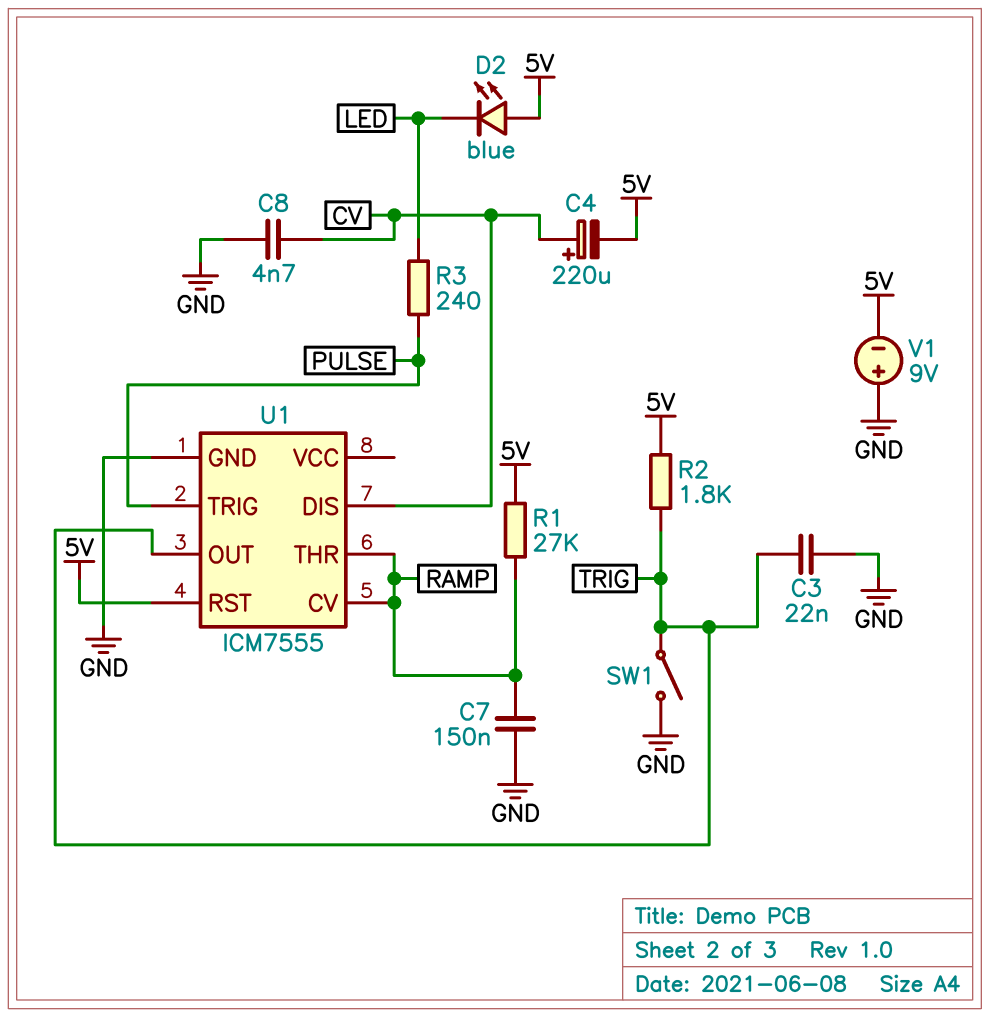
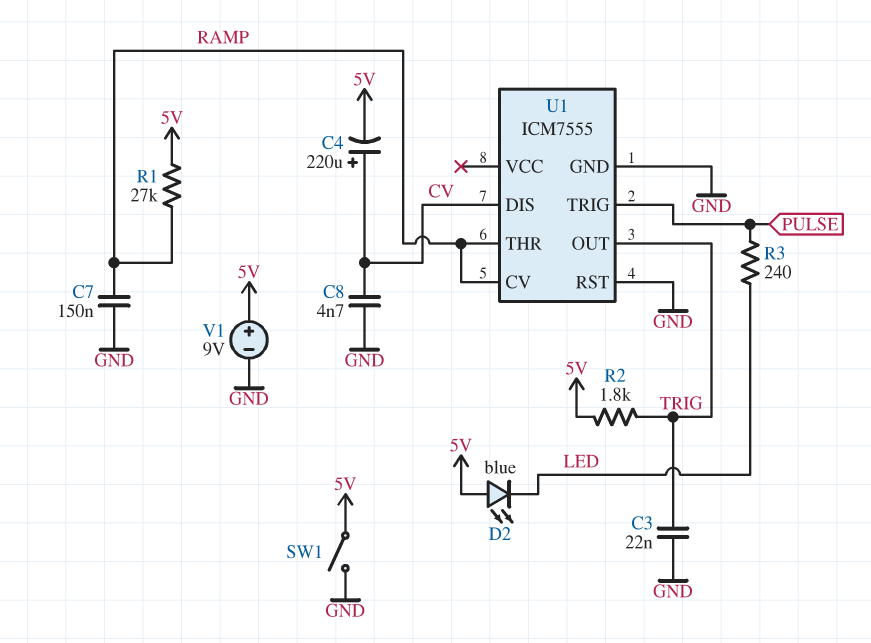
SW1: switch (GND, TRIG) -> switch (5V, GND)
U1 pin RST: 5V -> GND
V1: 9V (plus GND, minus 5V) -> 9V (plus 5V, minus GND)

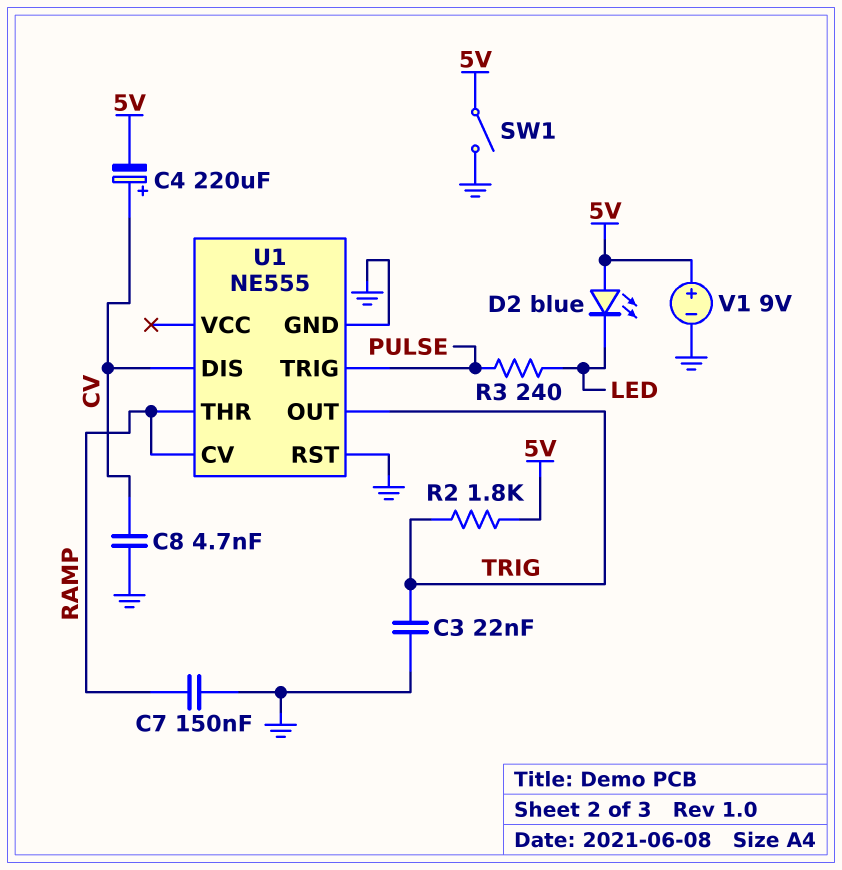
R1: 27k (5V, RAMP) -> none
U1: ICM7555 -> NE555

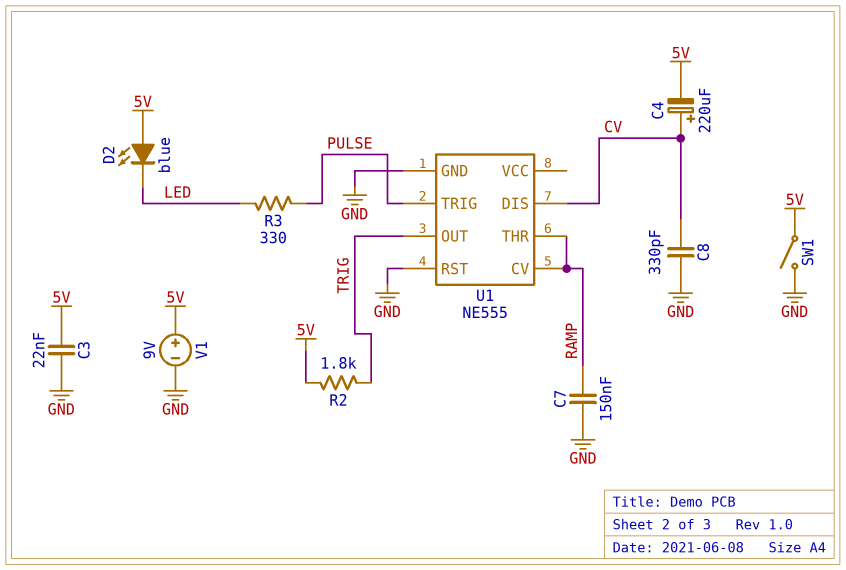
C3: 22nF (GND, TRIG) -> 22nF (5V, GND)
C8: 4.7nF (CV, GND) -> 330pF (CV, GND)
R3: 240 (LED, PULSE) -> 330 (LED, PULSE)

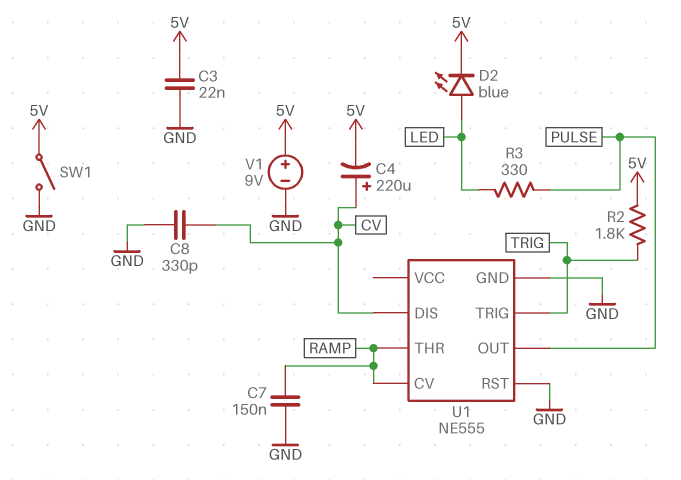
D2: LED blue (A 5V, K LED) -> LED blue (A LED, K 5V)
U1 pin OUT: TRIG -> PULSE
U1 pin TRIG: PULSE -> TRIG

